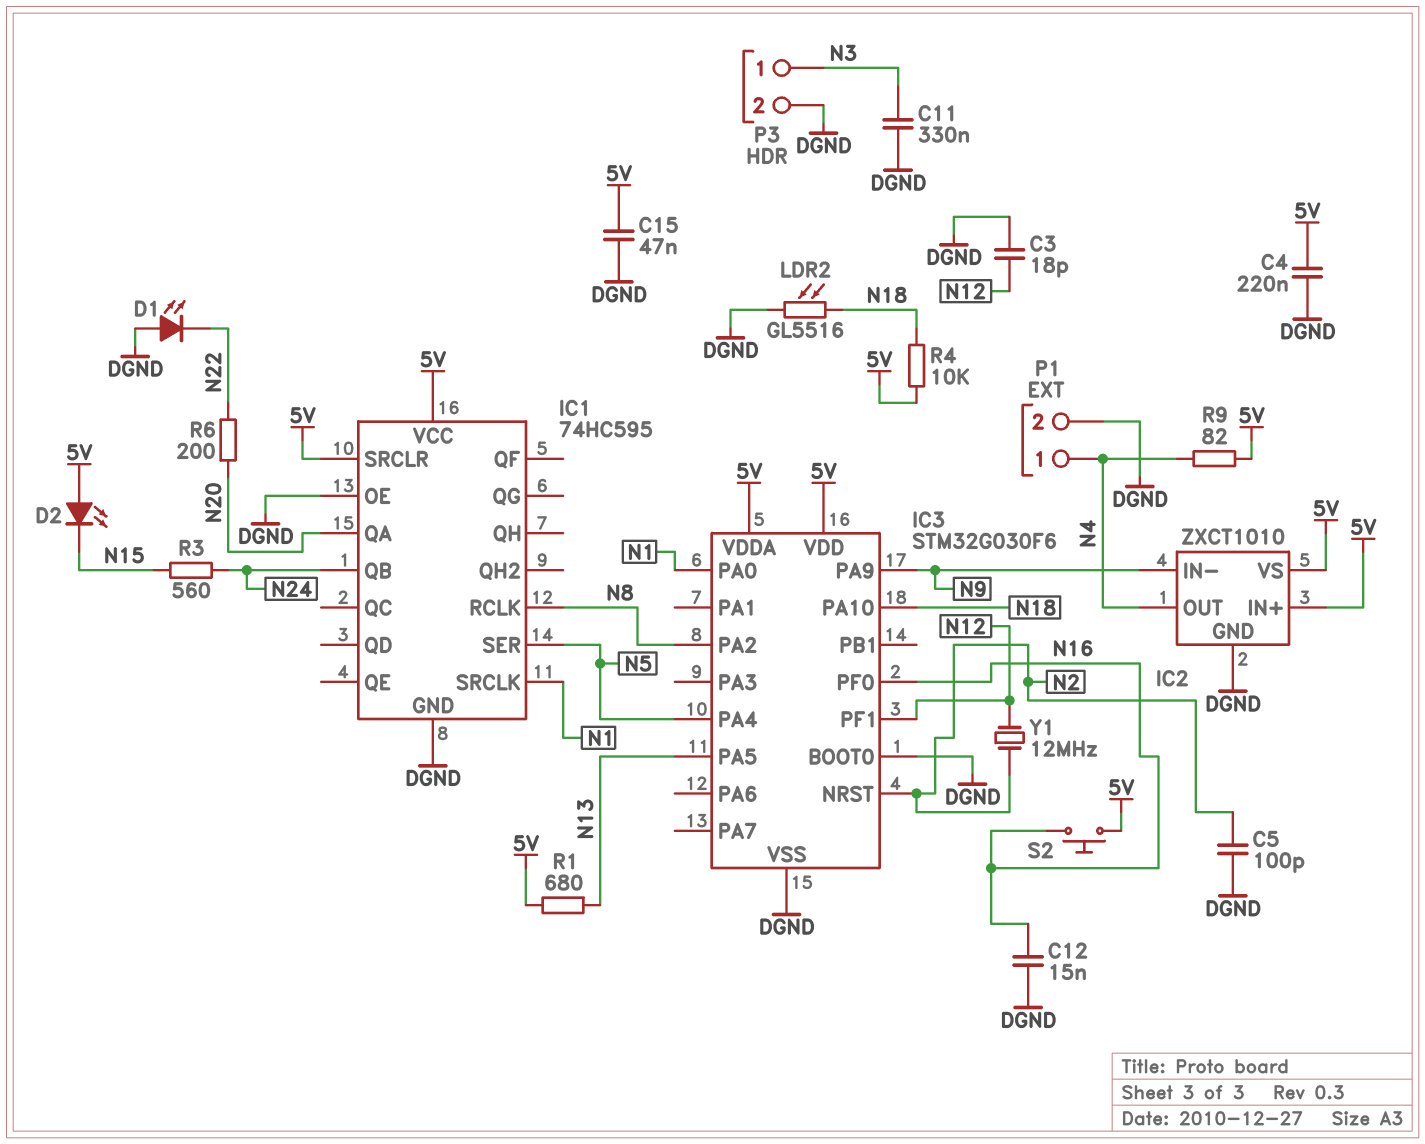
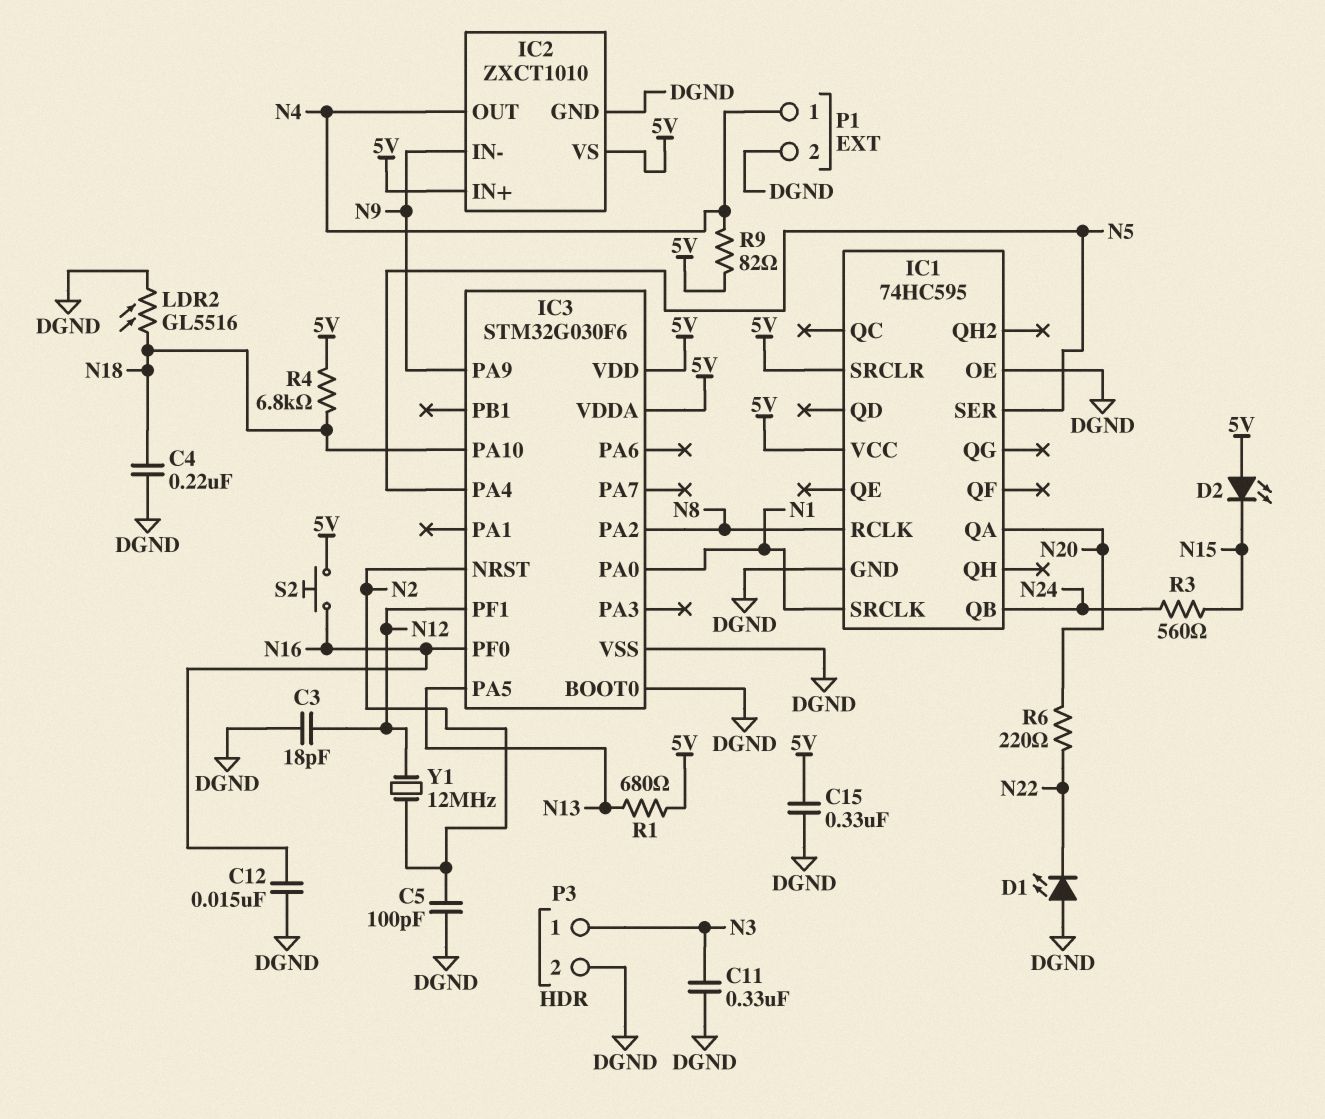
C4: 220nF (5V, DGND) -> 220nF (DGND, N18)
C15: 47nF (5V, DGND) -> 330nF (5V, DGND)
R4: 10k (5V, N18) -> 6.8k (5V, N18)
R6: 200 (N20, N22) -> 220 (N20, N22)

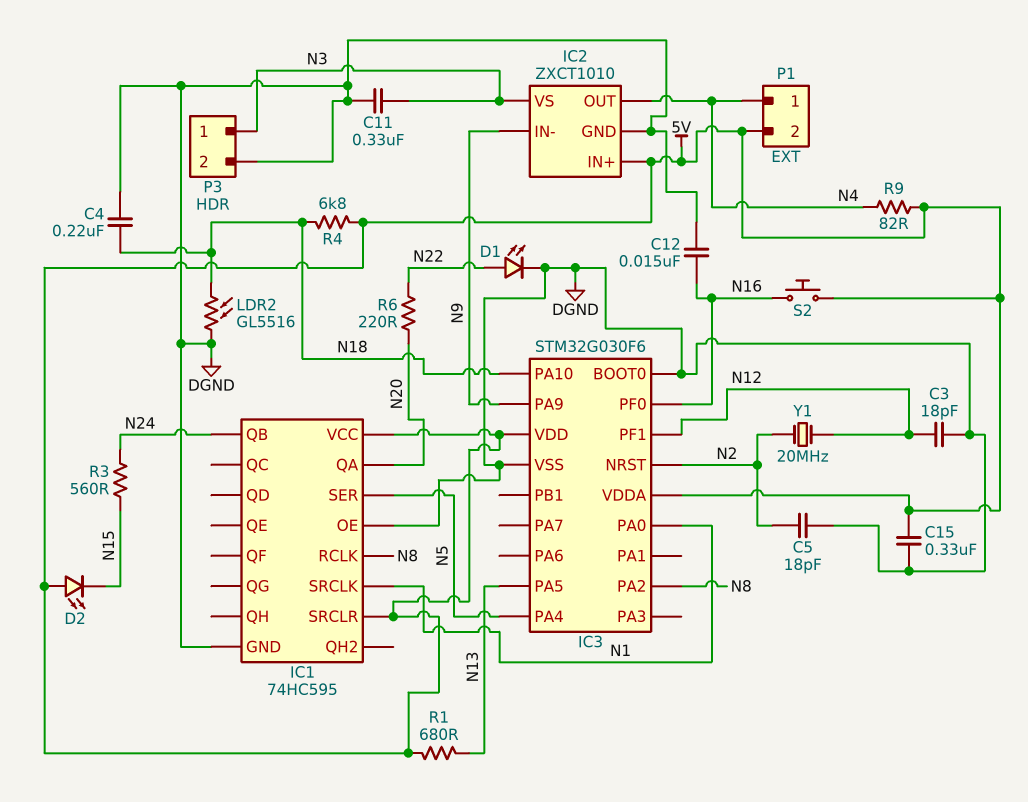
C5: 100pF (DGND, N2) -> 18pF (DGND, N2)
D1: LED (A DGND, K N22) -> LED (A N22, K DGND)
IC2 pin VS: 5V -> N3
P1 pin 2: DGND -> 5V
Y1: 12MHz (N2, N12) -> 20MHz (N2, N12)

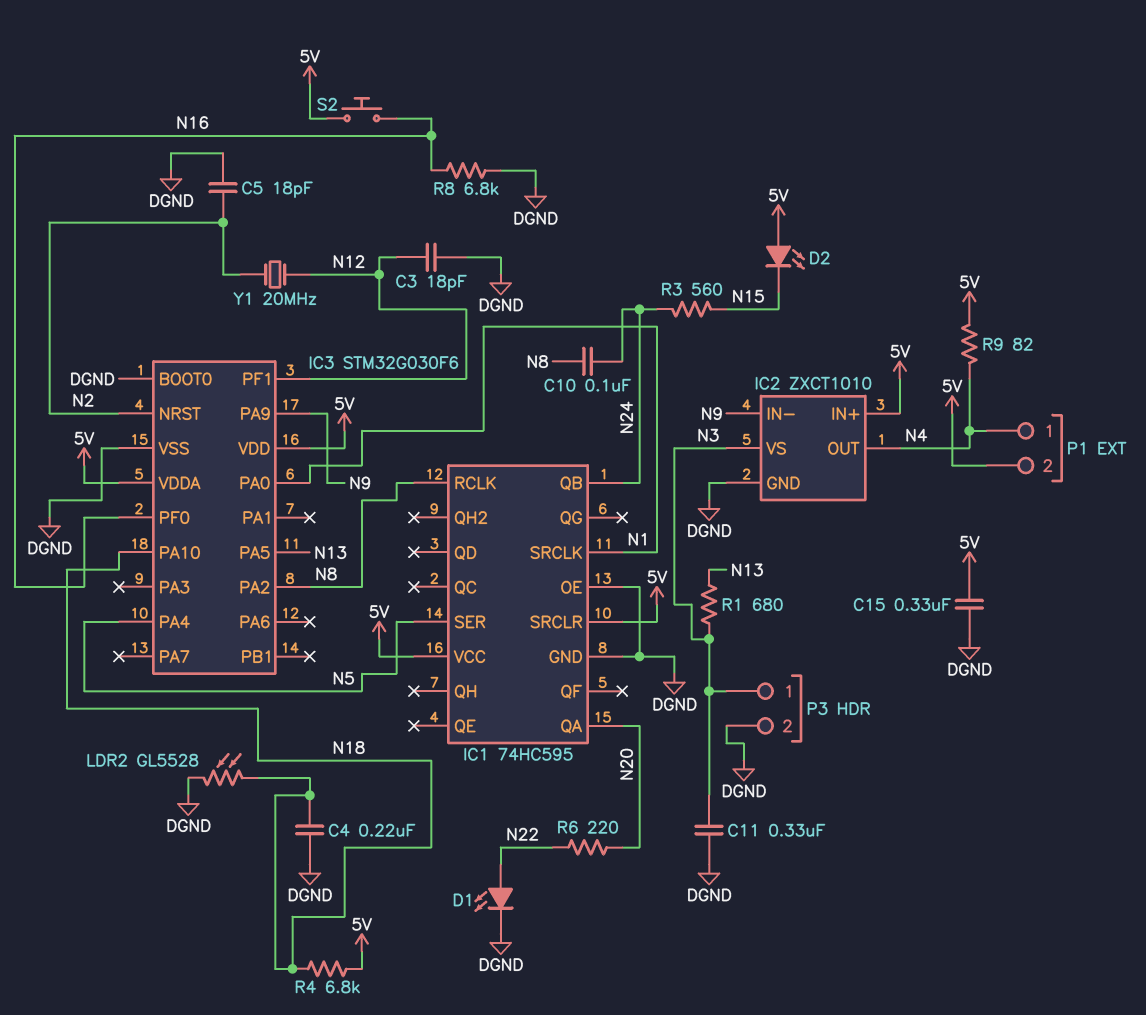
C10: none -> 100nF (N8, N24)
C12: 15nF (DGND, N16) -> none
LDR2: GL5516 (DGND, N18) -> GL5528 (DGND, N18)
R1: 680 (5V, N13) -> 680 (N3, N13)
R8: none -> 6.8k (DGND, N16)

